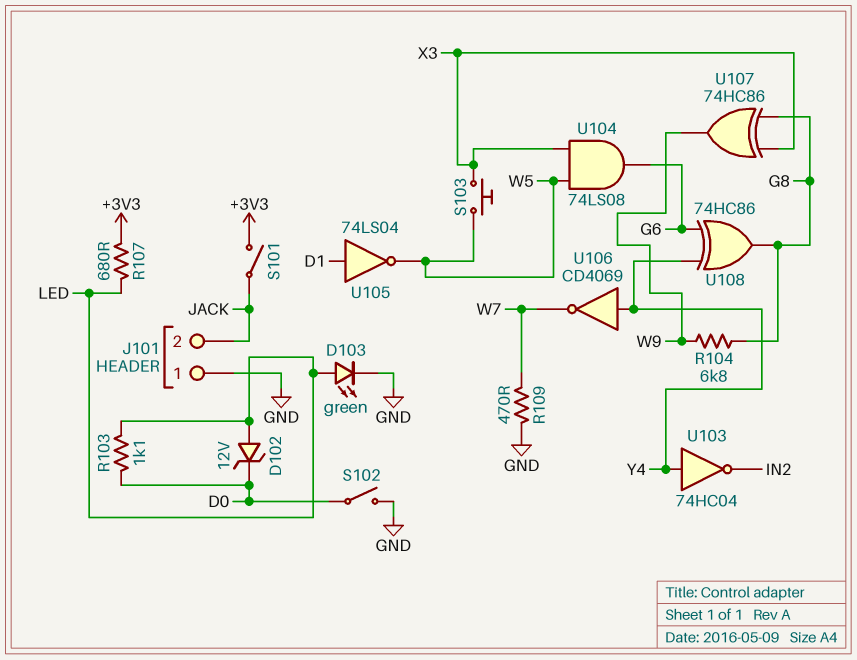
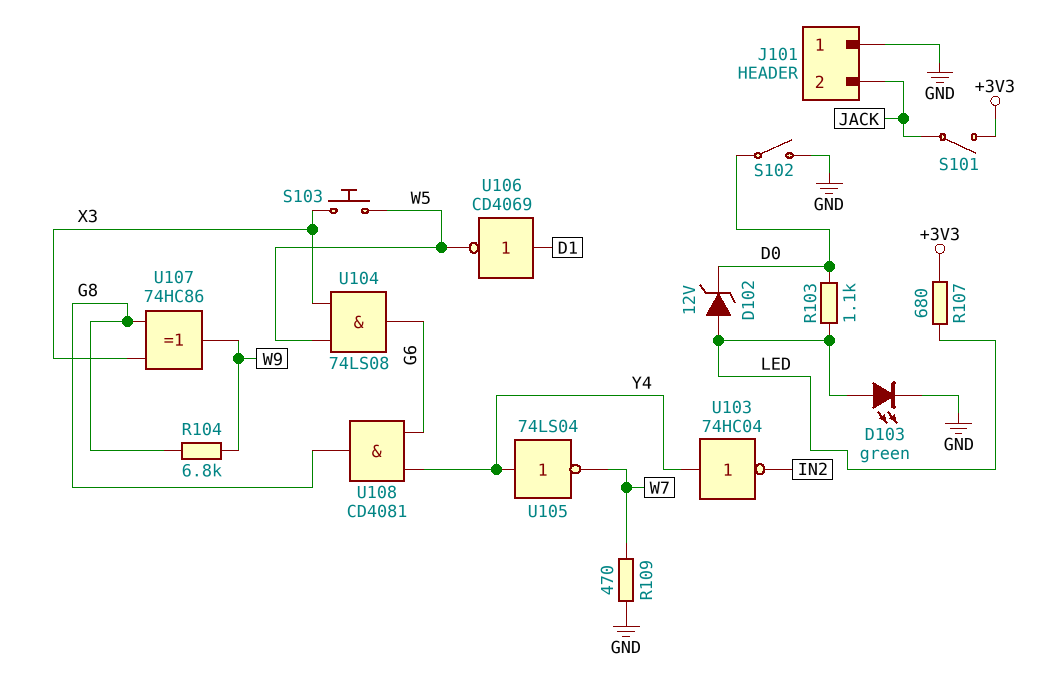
U105: NOT 74LS04 (in D1, out W5) -> NOT 74LS04 (in Y4, out W7)
U106: NOT CD4069 (in Y4, out W7) -> NOT CD4069 (in D1, out W5)
U108: XOR 74HC86 (in G6, in Y4, out G8) -> AND CD4081 (in G6, in Y4, out G8)

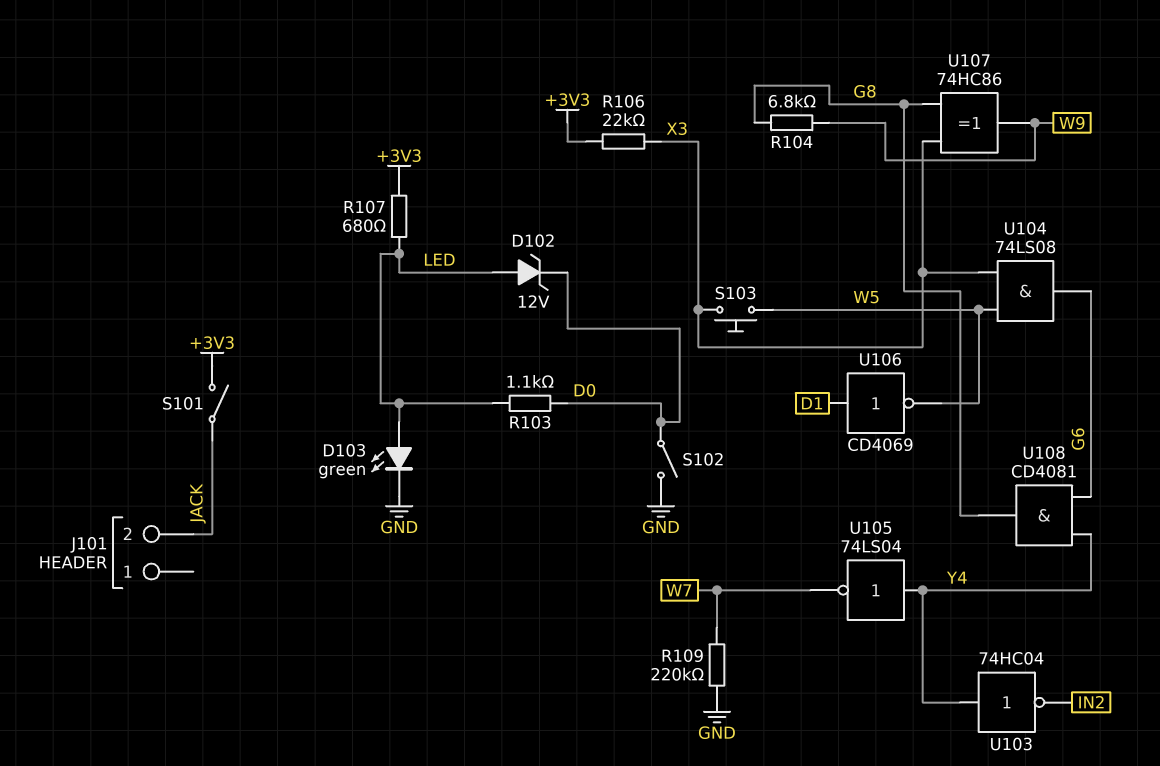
J101 pin 1: GND -> none
R106: none -> 22k (+3V3, X3)
R109: 470 (GND, W7) -> 220k (GND, W7)

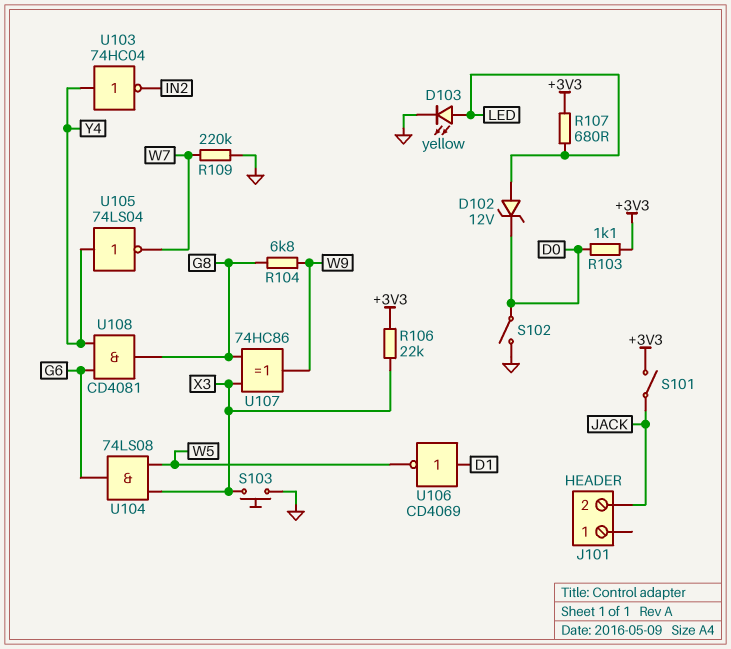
D103: LED green (A LED, K GND) -> LED yellow (A LED, K GND)
R103: 1.1k (D0, LED) -> 1.1k (+3V3, D0)
S103: button (W5, X3) -> button (GND, X3)

